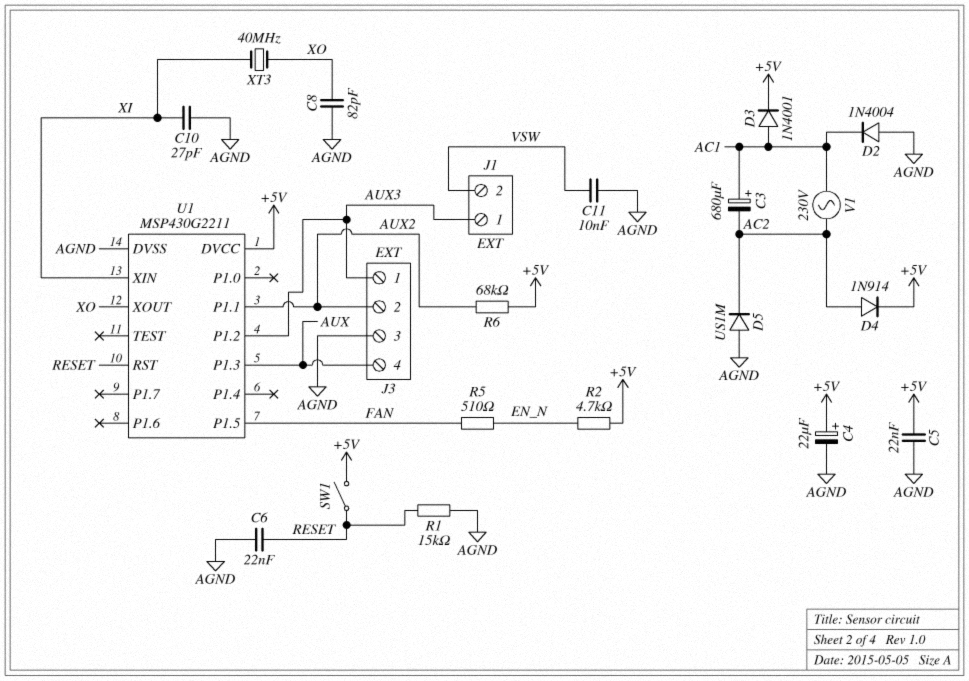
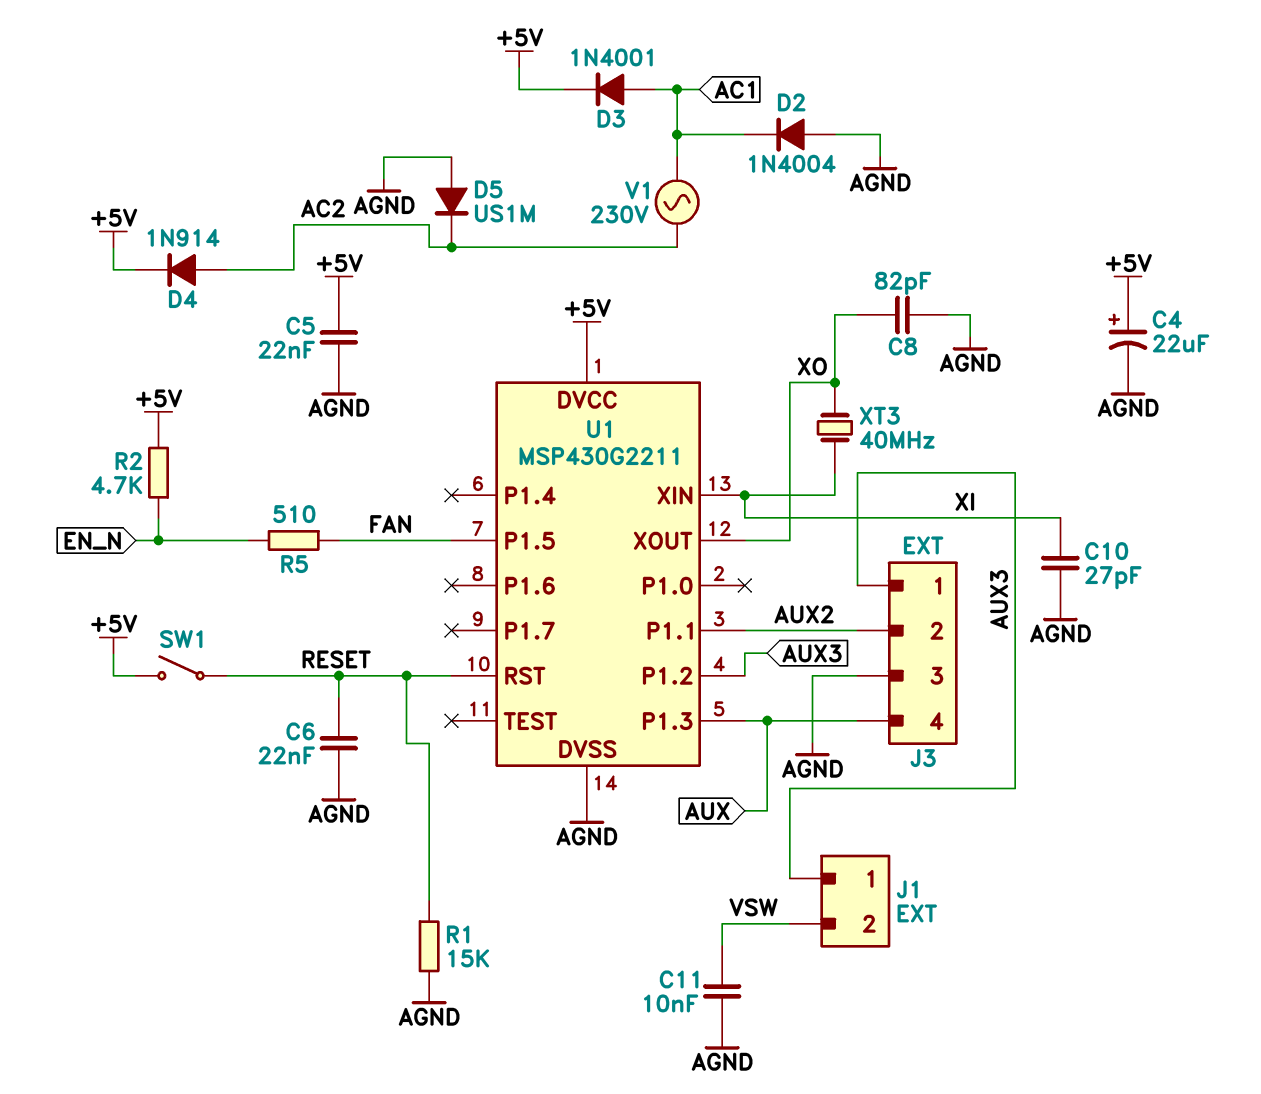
C3: 680uF (plus AC1, minus AC2) -> none
R6: 68k (+5V, AUX2) -> none

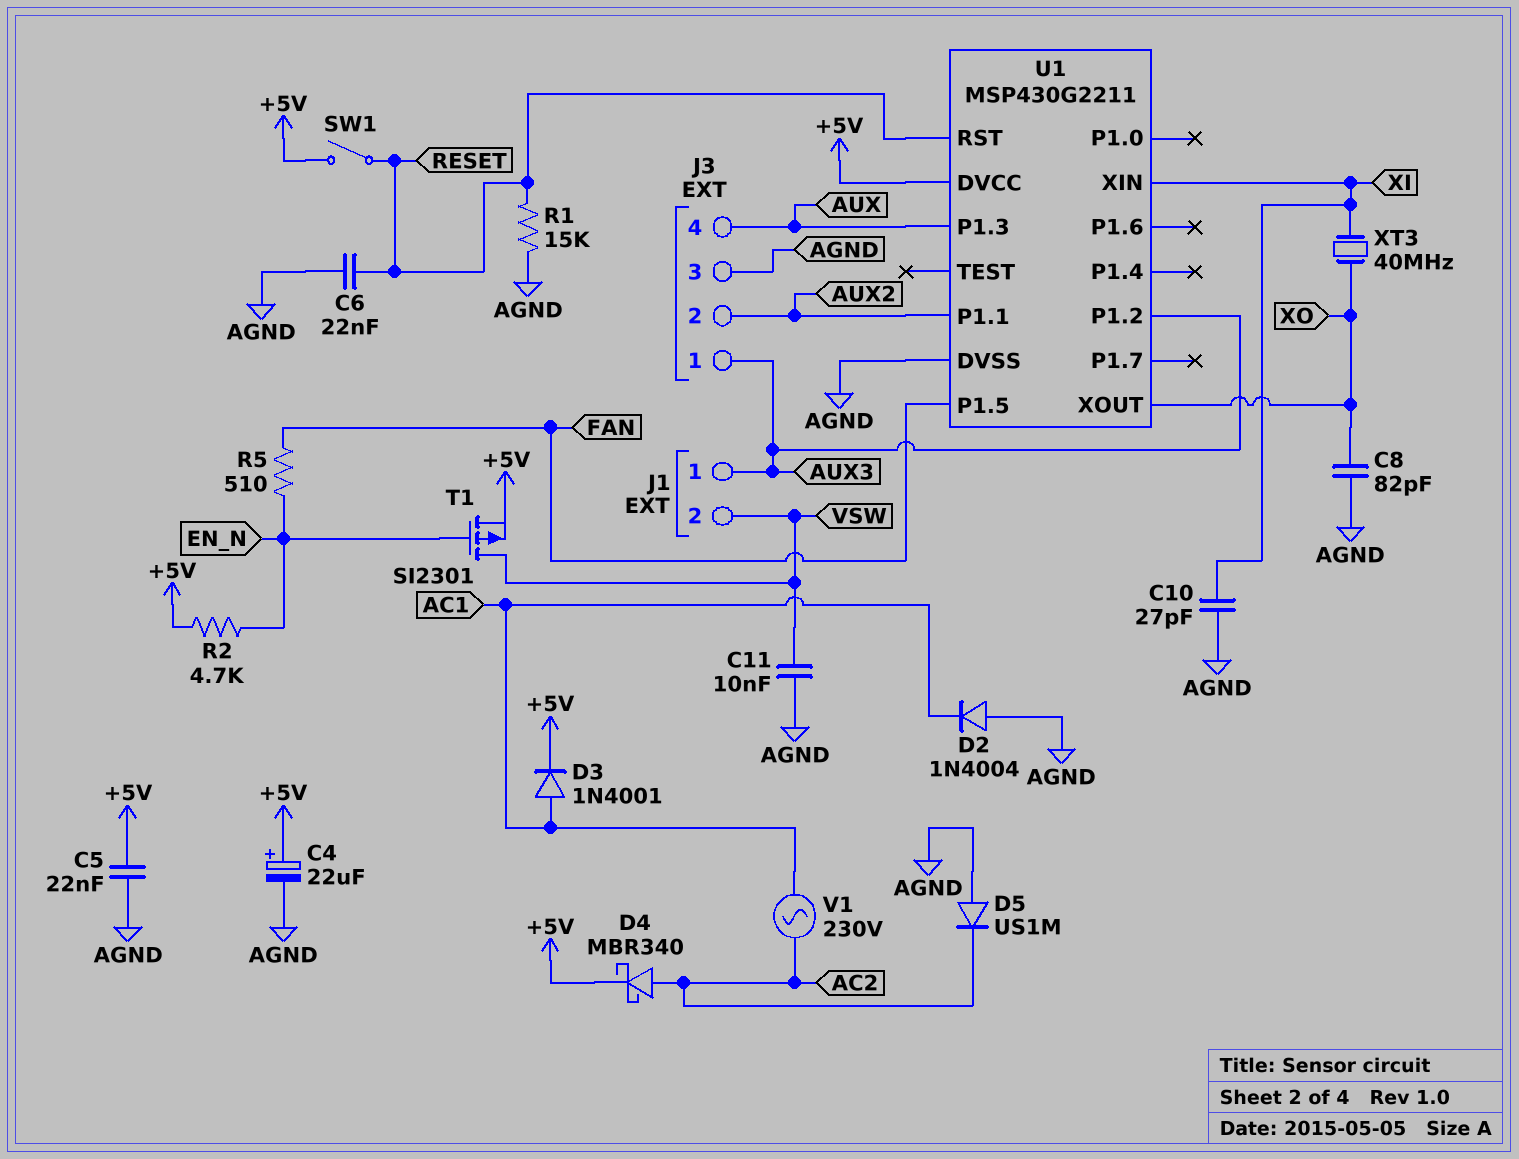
D4: diode 1N914 (A AC2, K +5V) -> schottky MBR340 (A AC2, K +5V)
T1: none -> PMOS SI2301 (G EN_N, D VSW, S +5V)

